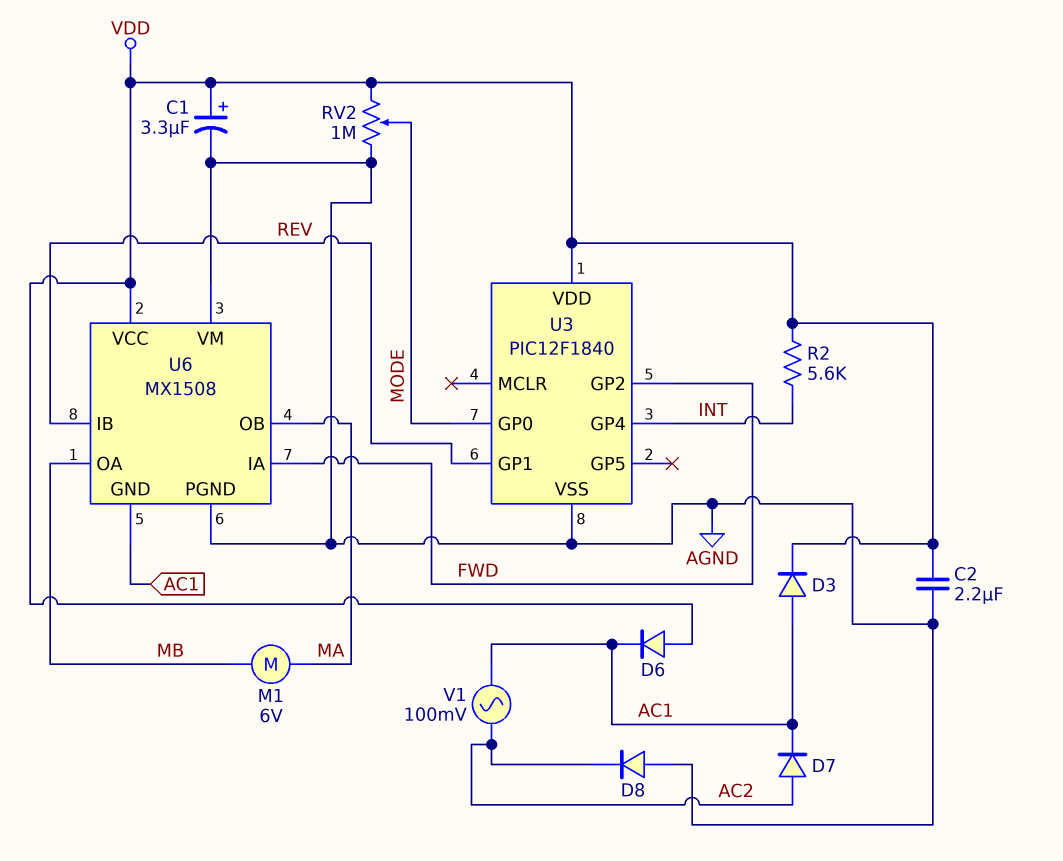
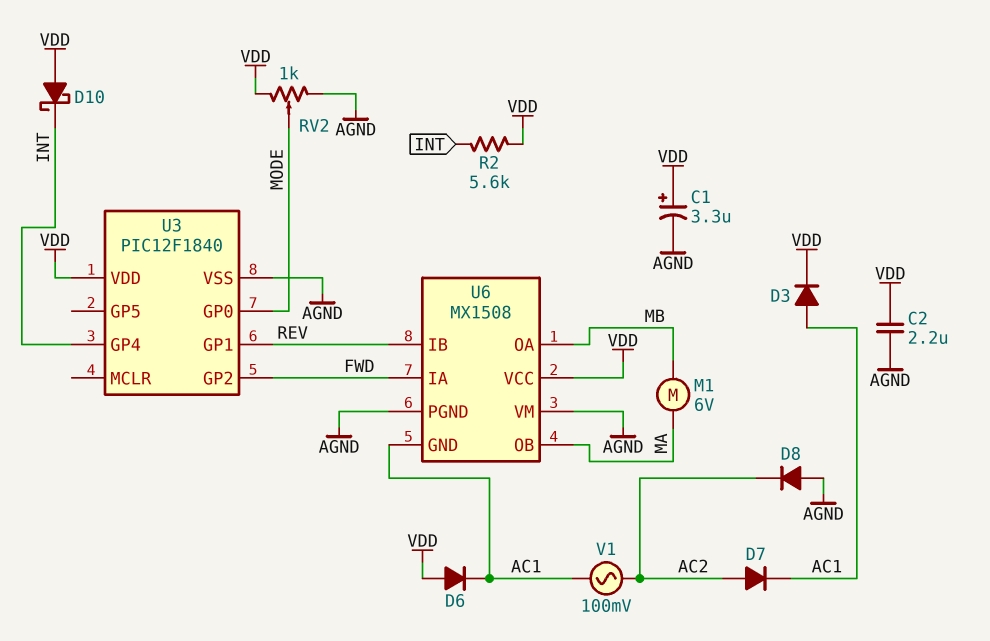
D10: none -> schottky (A VDD, K INT)
RV2: 1M (AGND, VDD, wiper MODE) -> 1k (AGND, VDD, wiper MODE)

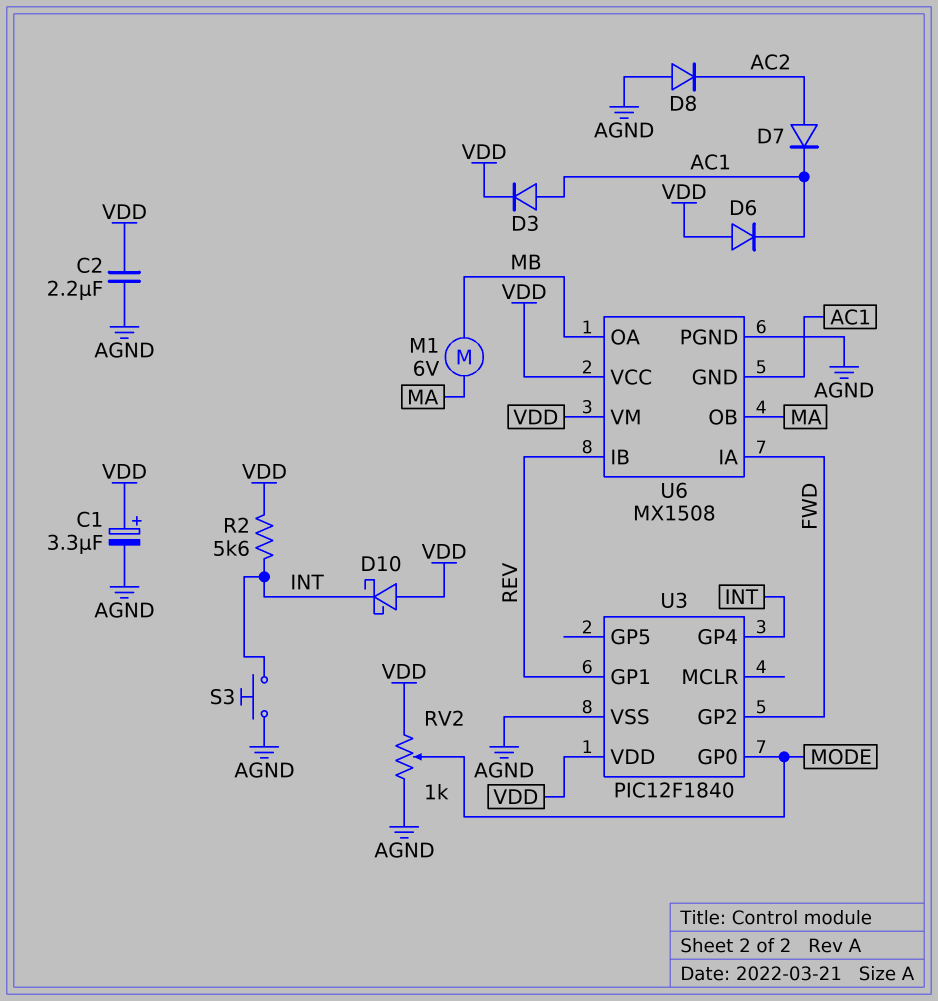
S3: none -> button (AGND, INT)
U6 pin VM: AGND -> VDD
V1: AC 100mV (AC1, AC2) -> none

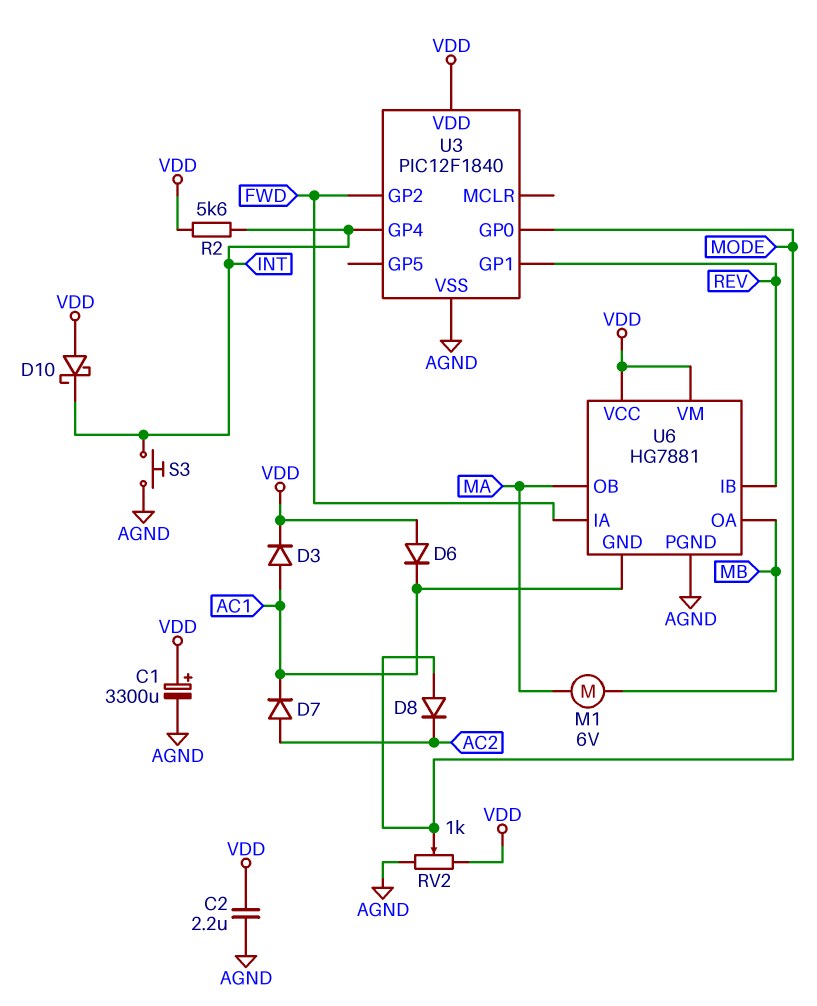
C1: 3.3uF (plus VDD, minus AGND) -> 3300uF (plus VDD, minus AGND)
D8: diode (A AGND, K AC2) -> diode (A MODE, K AC2)
U6: MX1508 -> HG7881

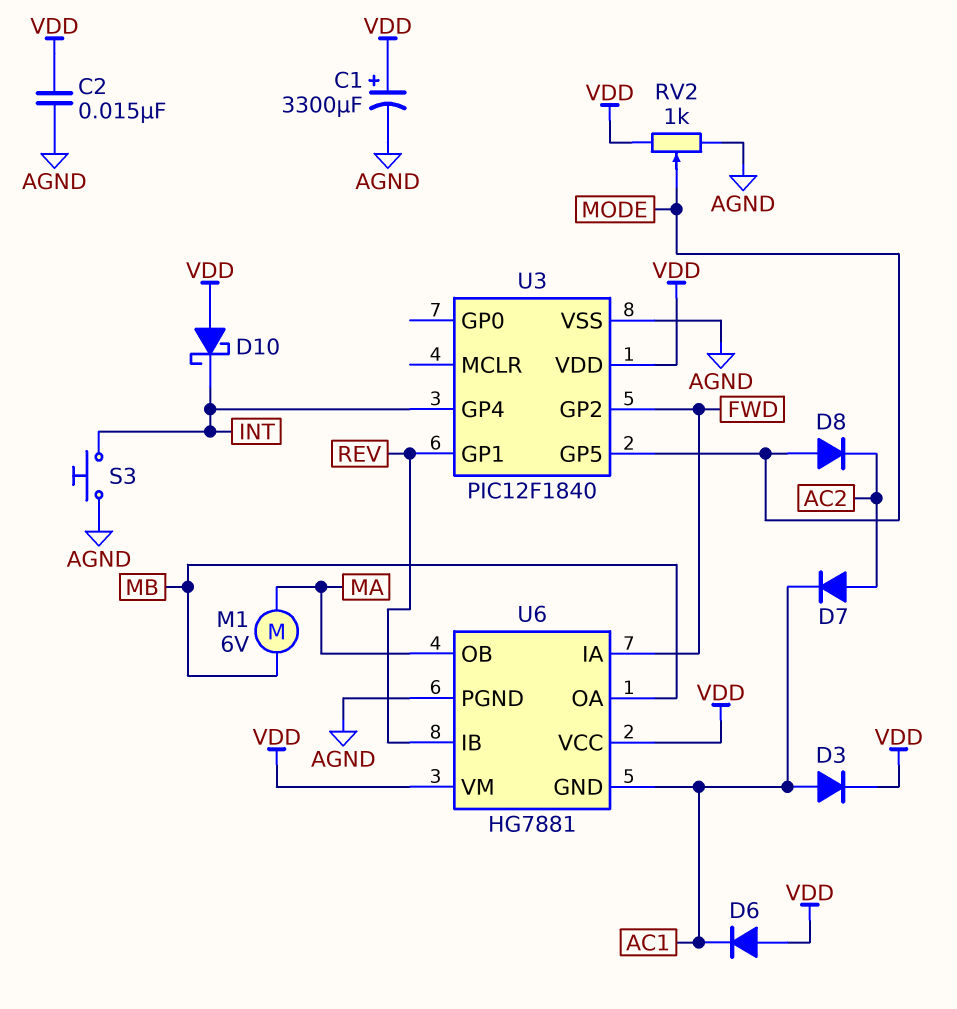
C2: 2.2uF (AGND, VDD) -> 15nF (AGND, VDD)
R2: 5.6k (INT, VDD) -> none
U3 pin GP0: MODE -> none
U3 pin GP5: none -> MODE

